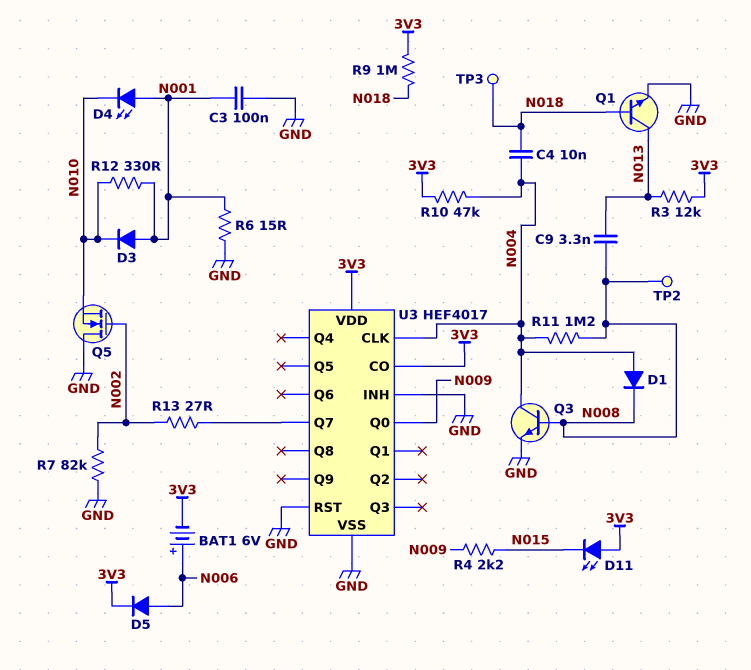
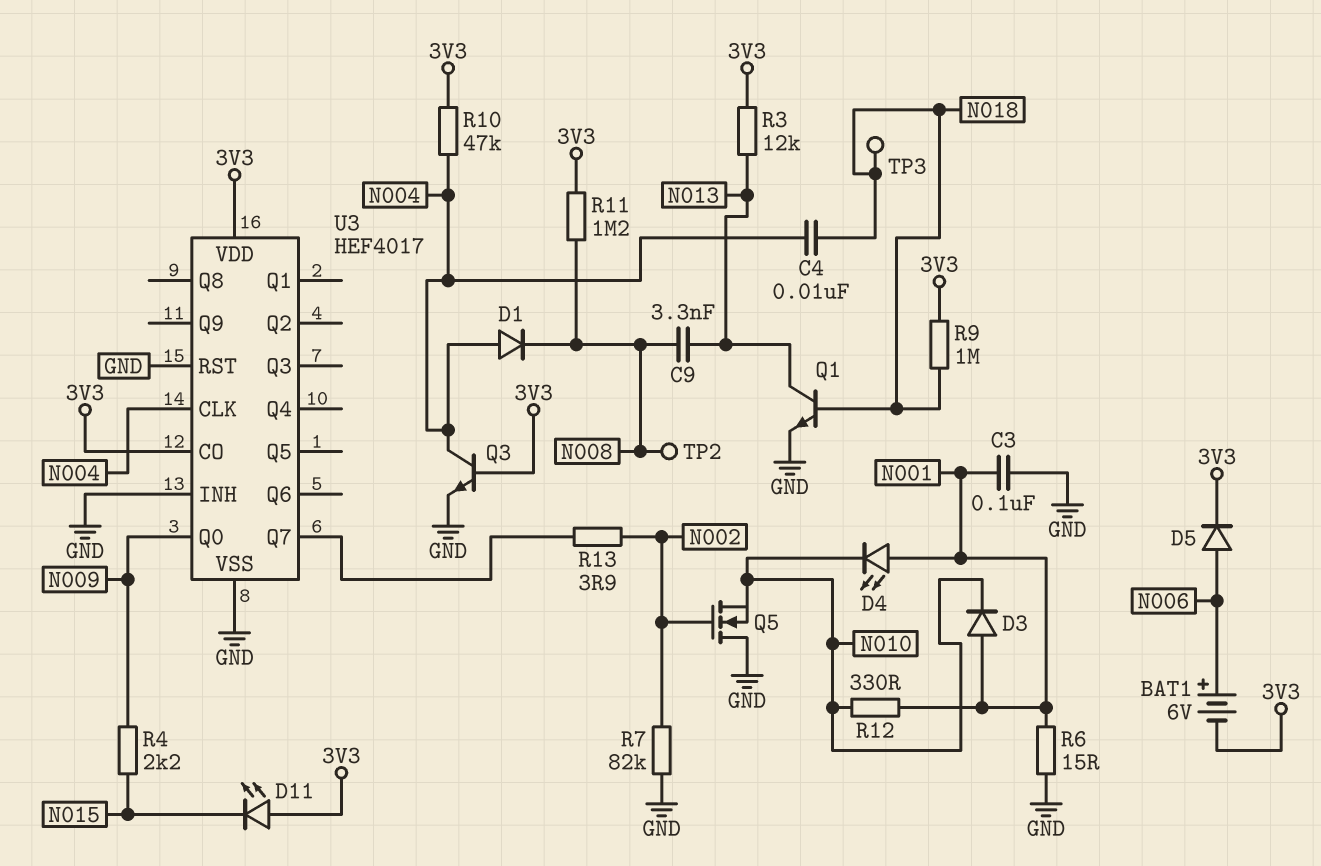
Q3: NPN (B N008, C N004, E GND) -> NPN (B 3V3, C N004, E GND)
R11: 1.2M (N004, N008) -> 1.2M (3V3, N008)
R13: 27 (N002, U3/Q7) -> 3.9 (N002, U3/Q7)

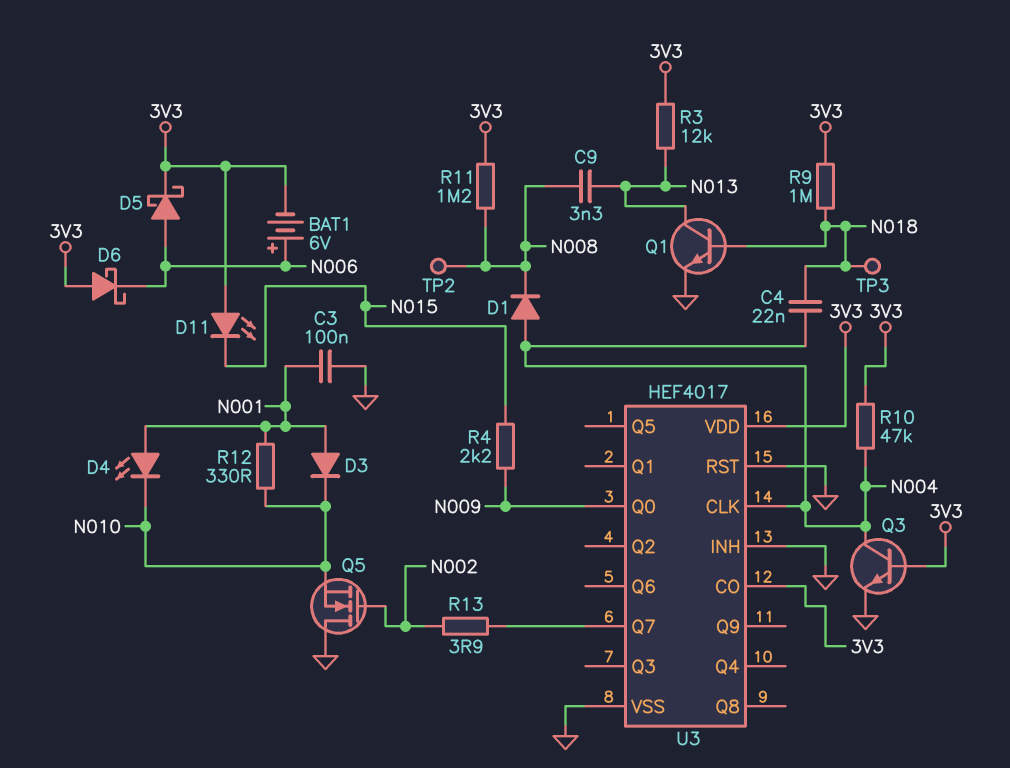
C4: 10nF (N004, N018) -> 22nF (N004, N018)
D5: diode (A N006, K 3V3) -> schottky (A N006, K 3V3)
D6: none -> schottky (A 3V3, K N006)
R6: 15 (GND, N001) -> none
R7: 82k (GND, N002) -> none

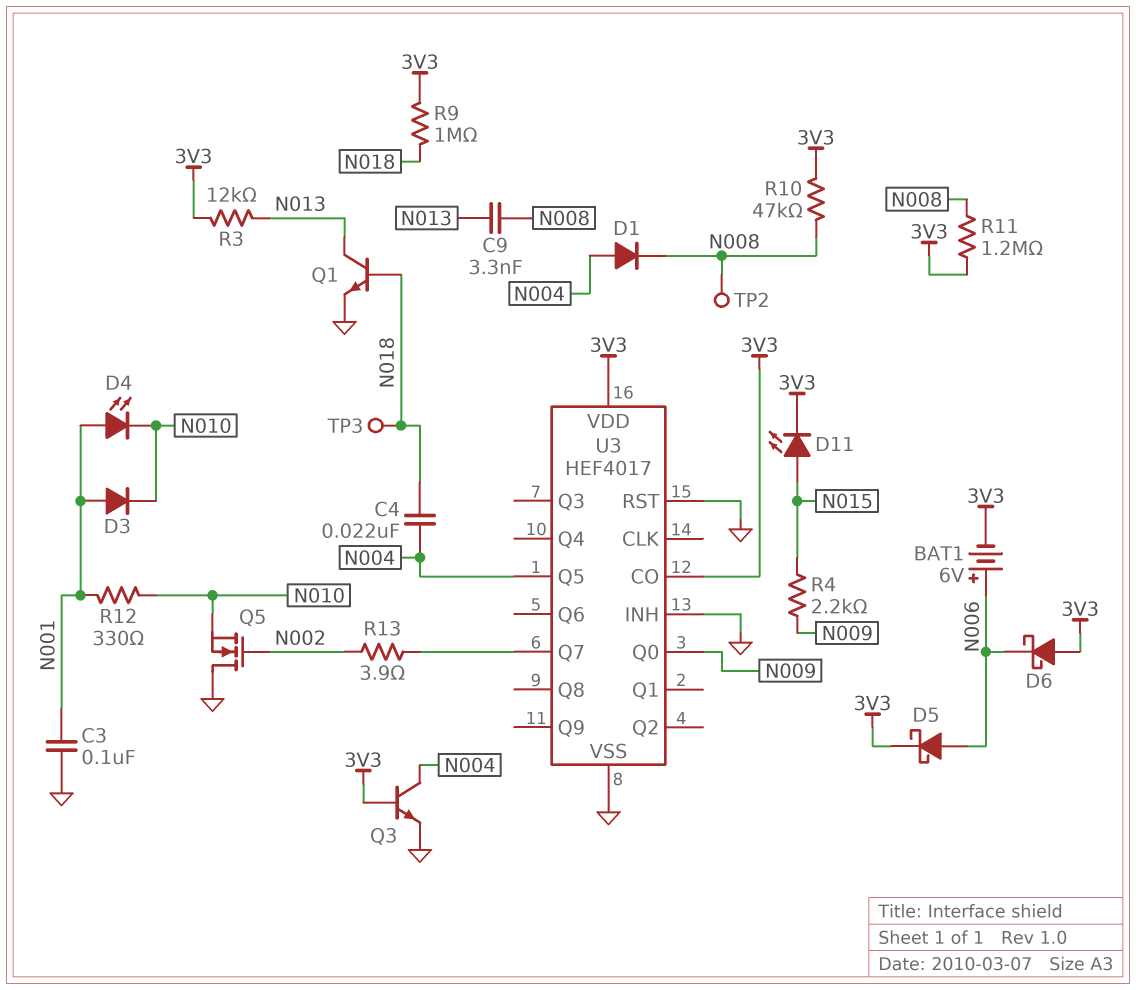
D11: LED (A 3V3, K N015) -> LED (A N015, K 3V3)
R10: 47k (3V3, N004) -> 47k (3V3, N008)
U3 pin CLK: N004 -> none
U3 pin Q5: none -> N004

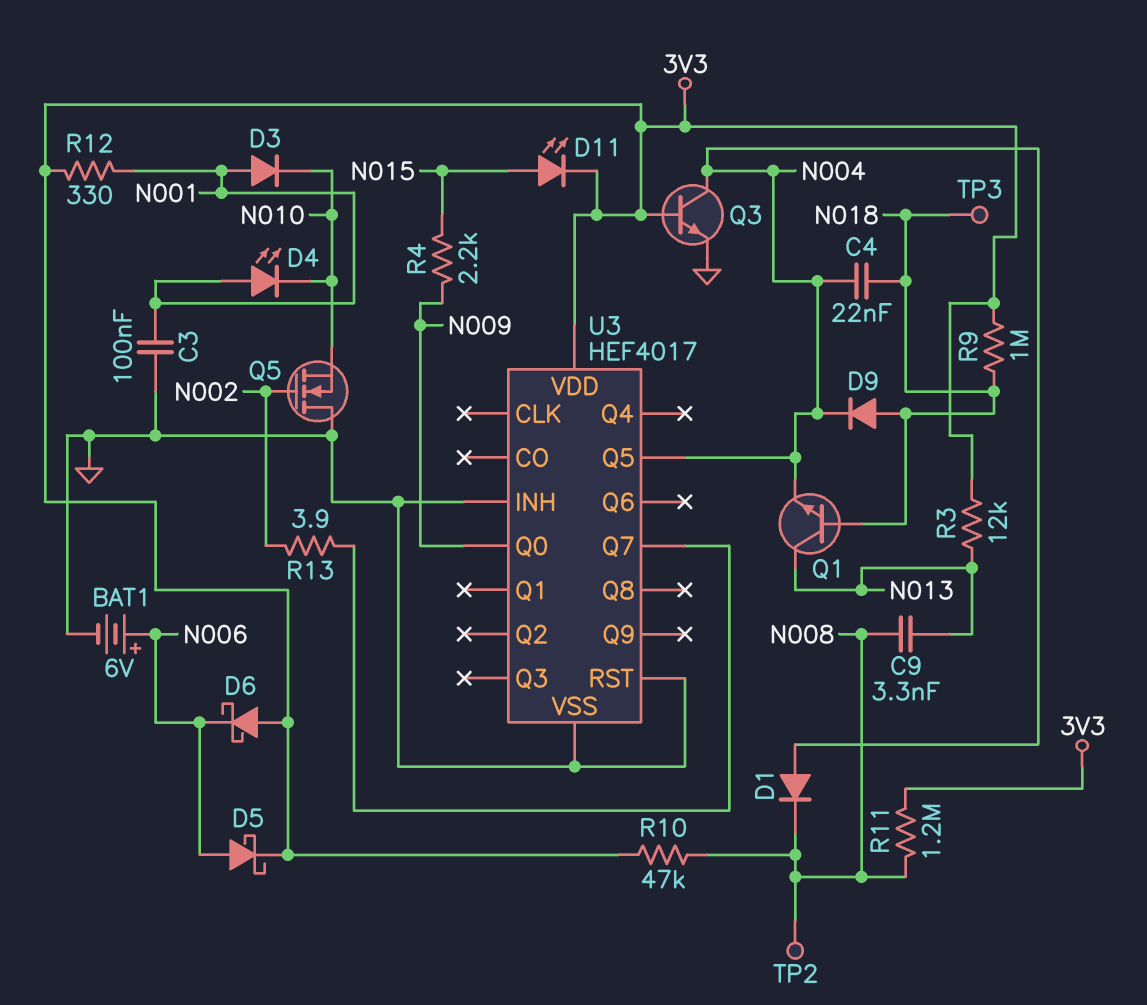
BAT1: 6V (plus N006, minus 3V3) -> 6V (plus N006, minus GND)
D9: none -> diode (A N018, K N004)
Q1: NPN (B N018, C N013, E GND) -> NPN (B N018, C N013, E N004)
R12: 330 (N001, N010) -> 330 (3V3, N001)
U3 pin CO: 3V3 -> none

